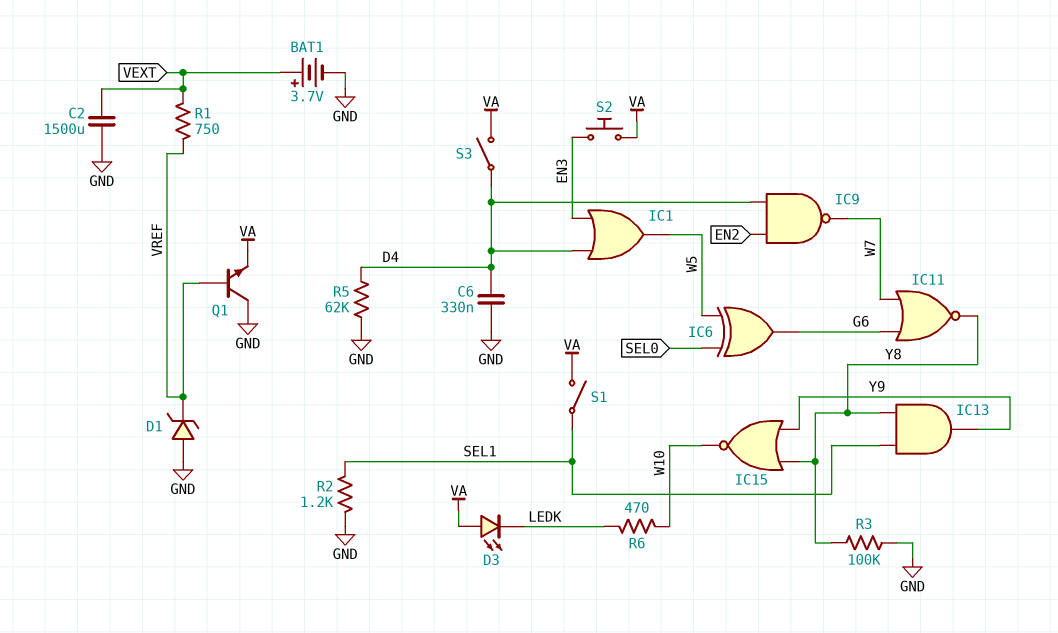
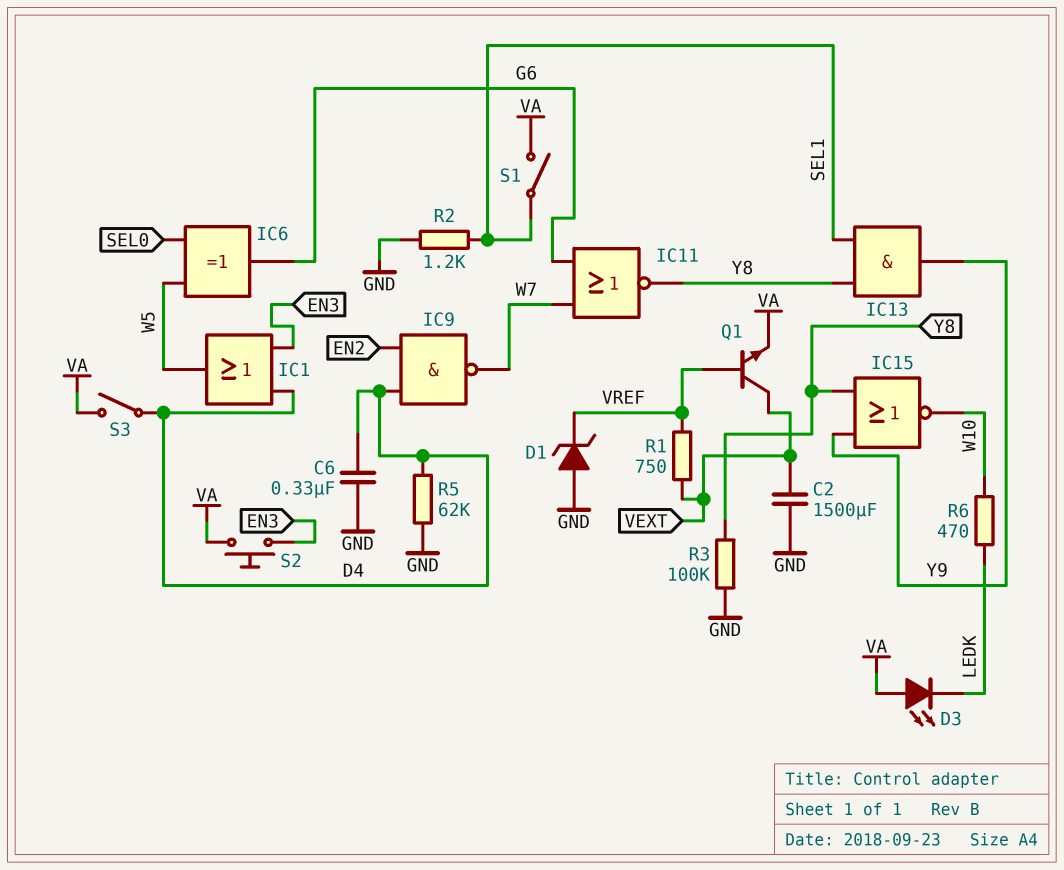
BAT1: 3.7V (plus VEXT, minus GND) -> none
Q1: NPN (B VREF, C GND, E VA) -> NPN (B VREF, C VEXT, E VA)

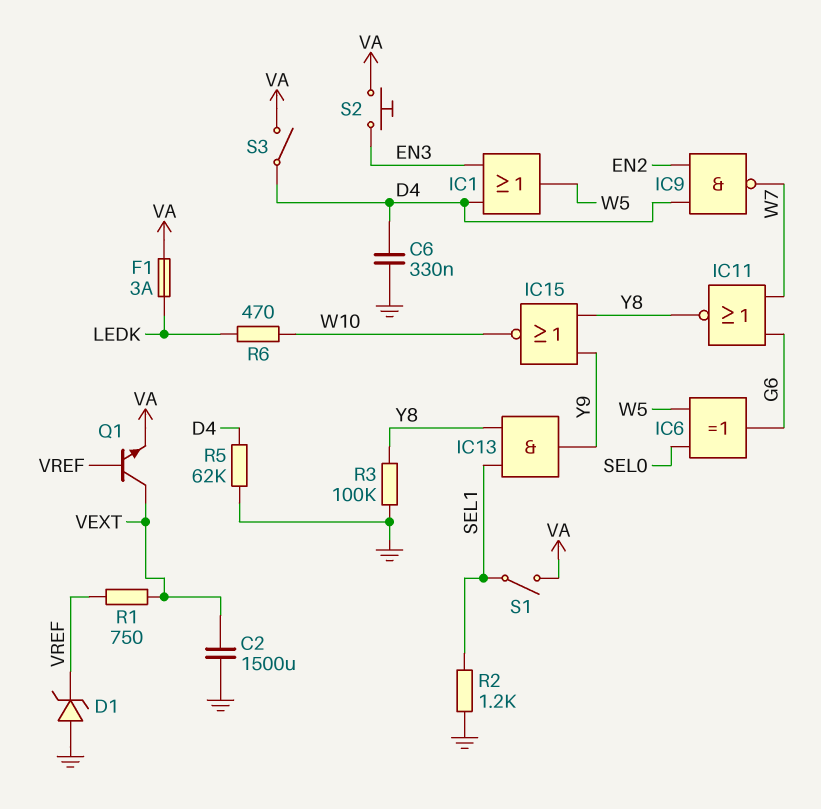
D3: LED (A VA, K LEDK) -> none
F1: none -> 3A (LEDK, VA)

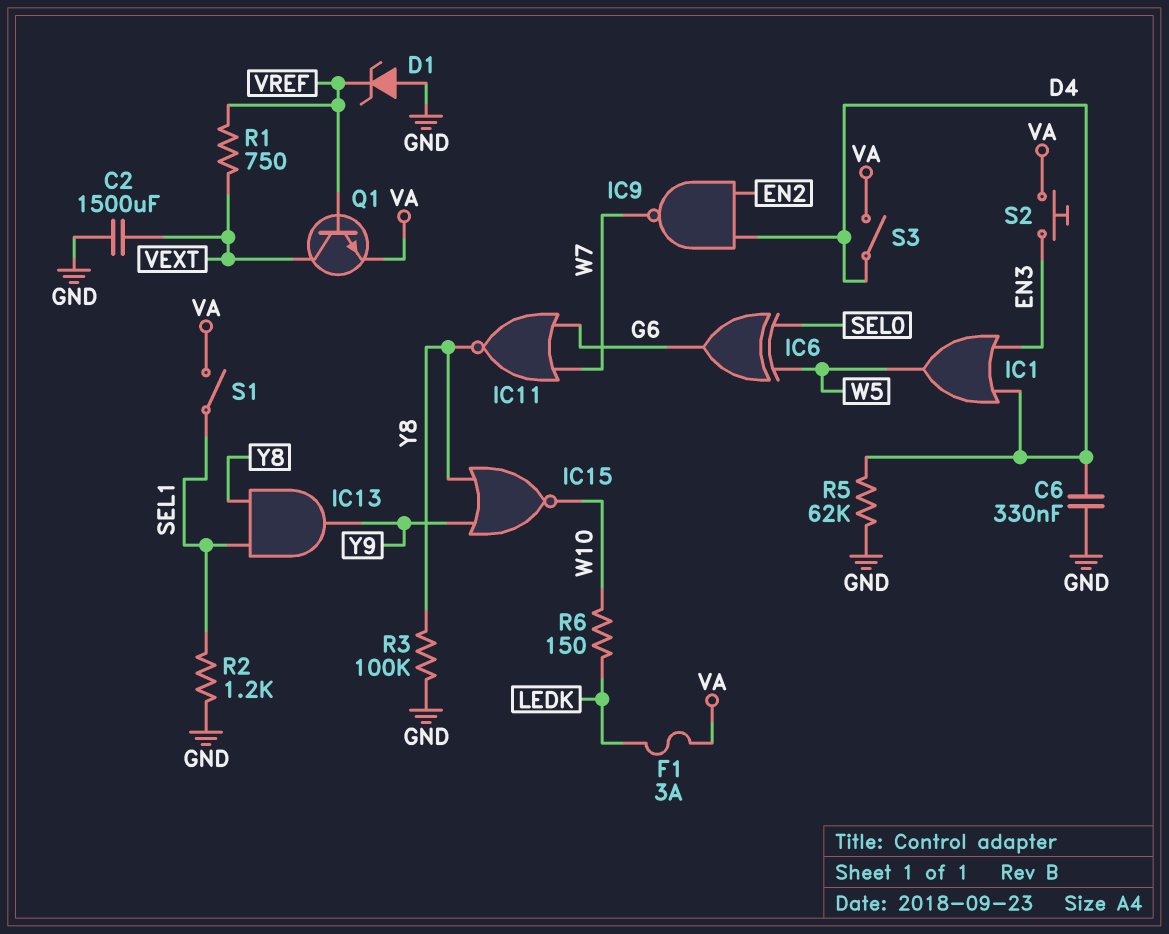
R6: 470 (LEDK, W10) -> 150 (LEDK, W10)

